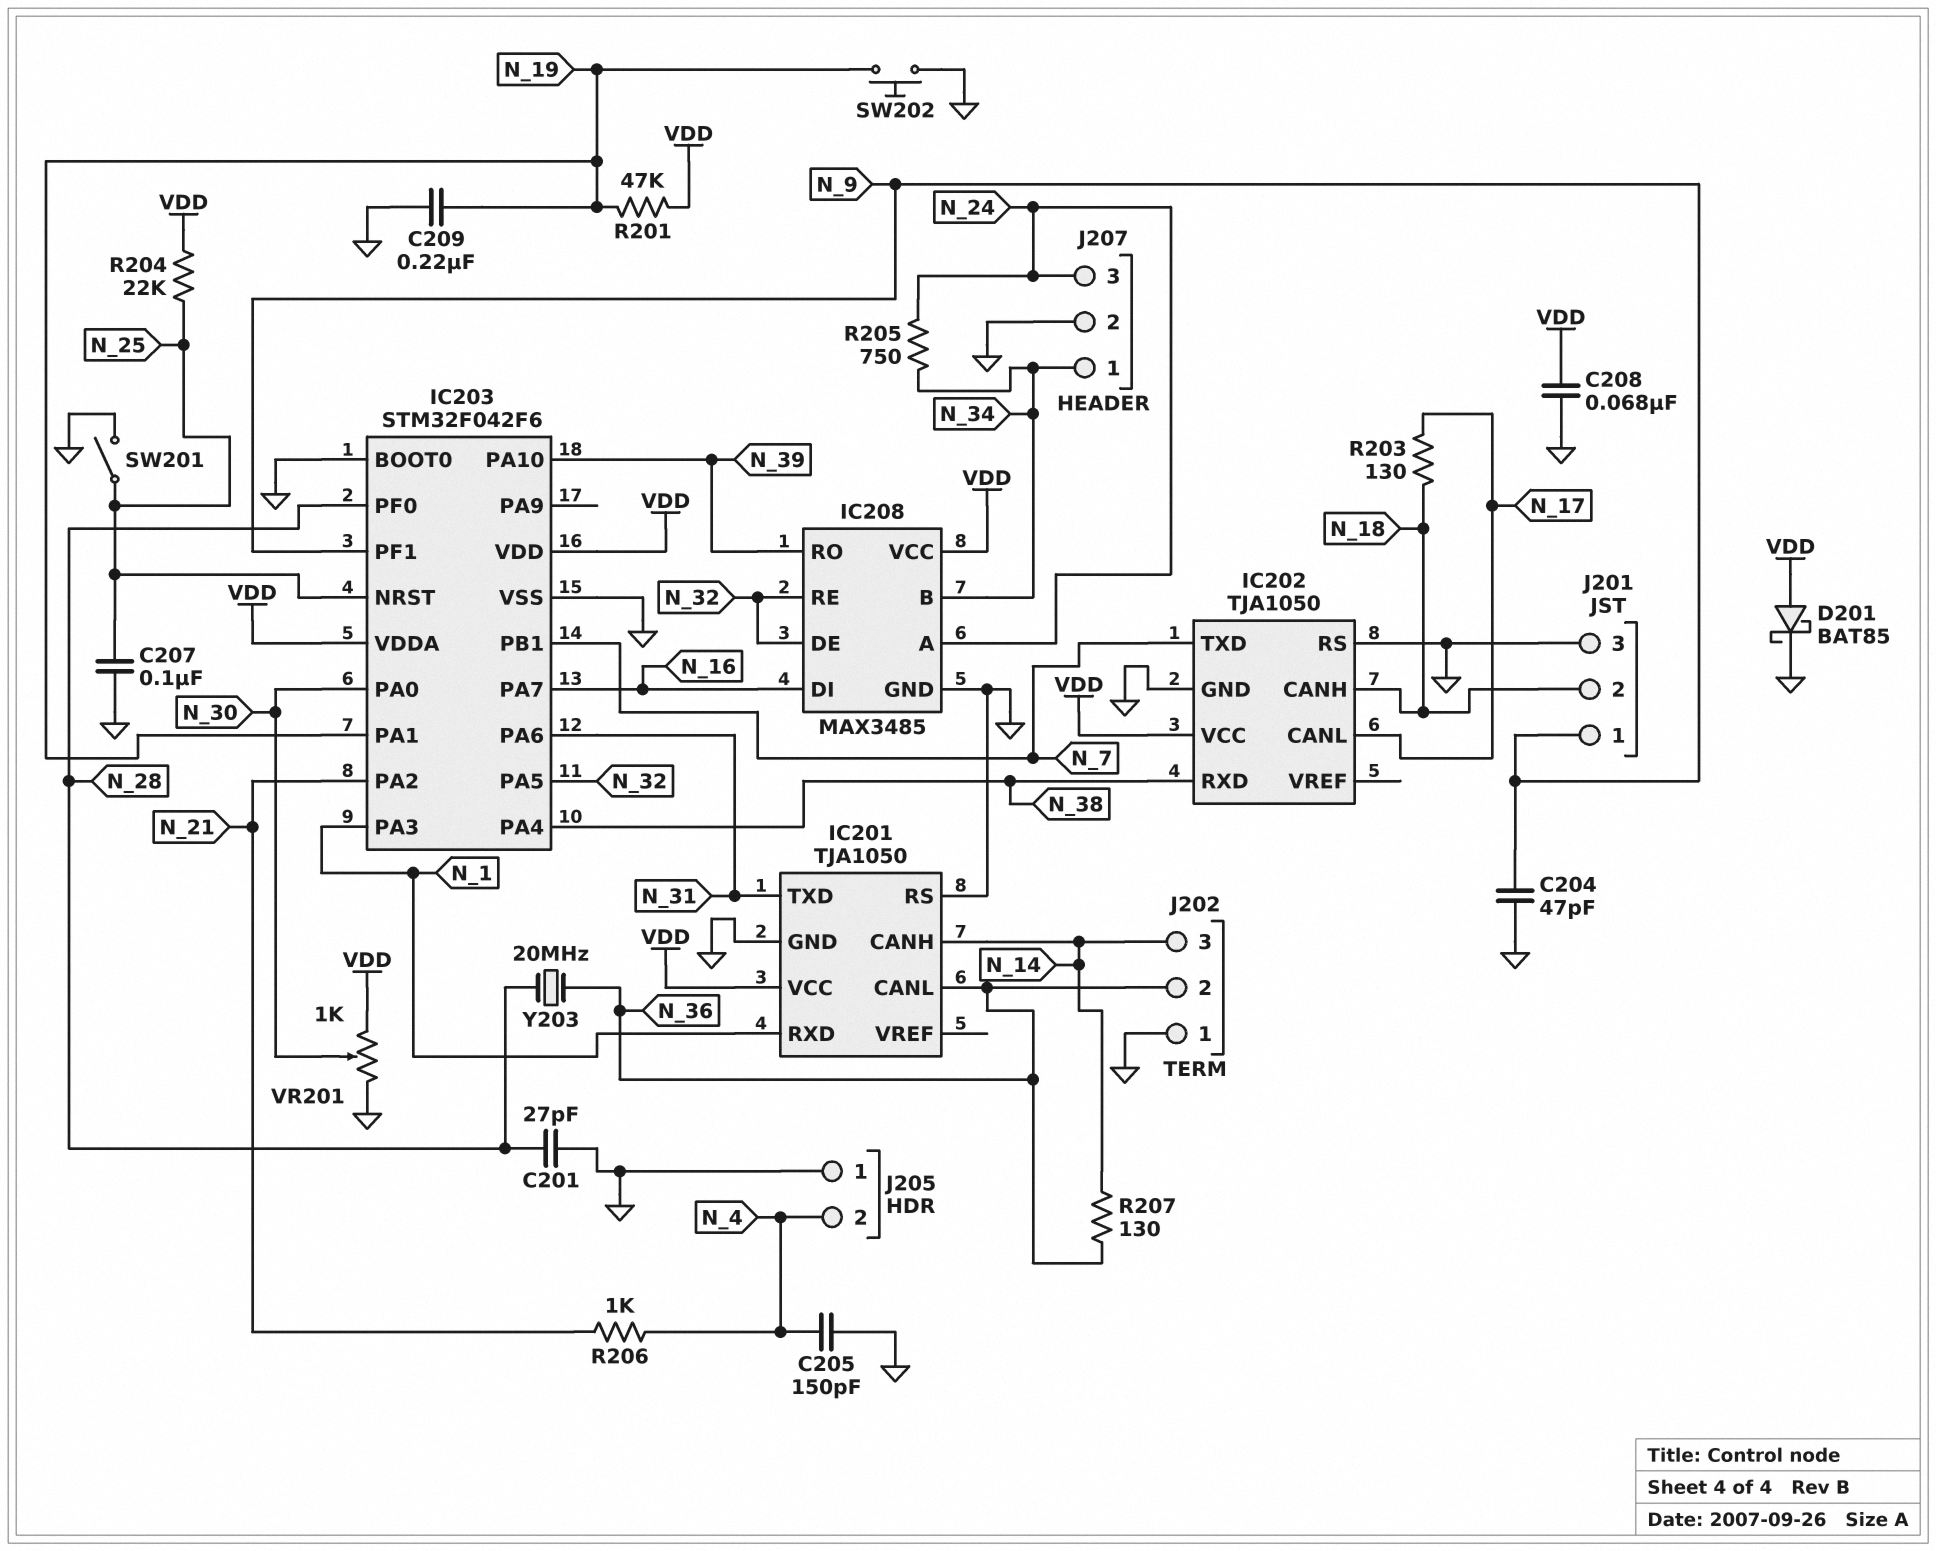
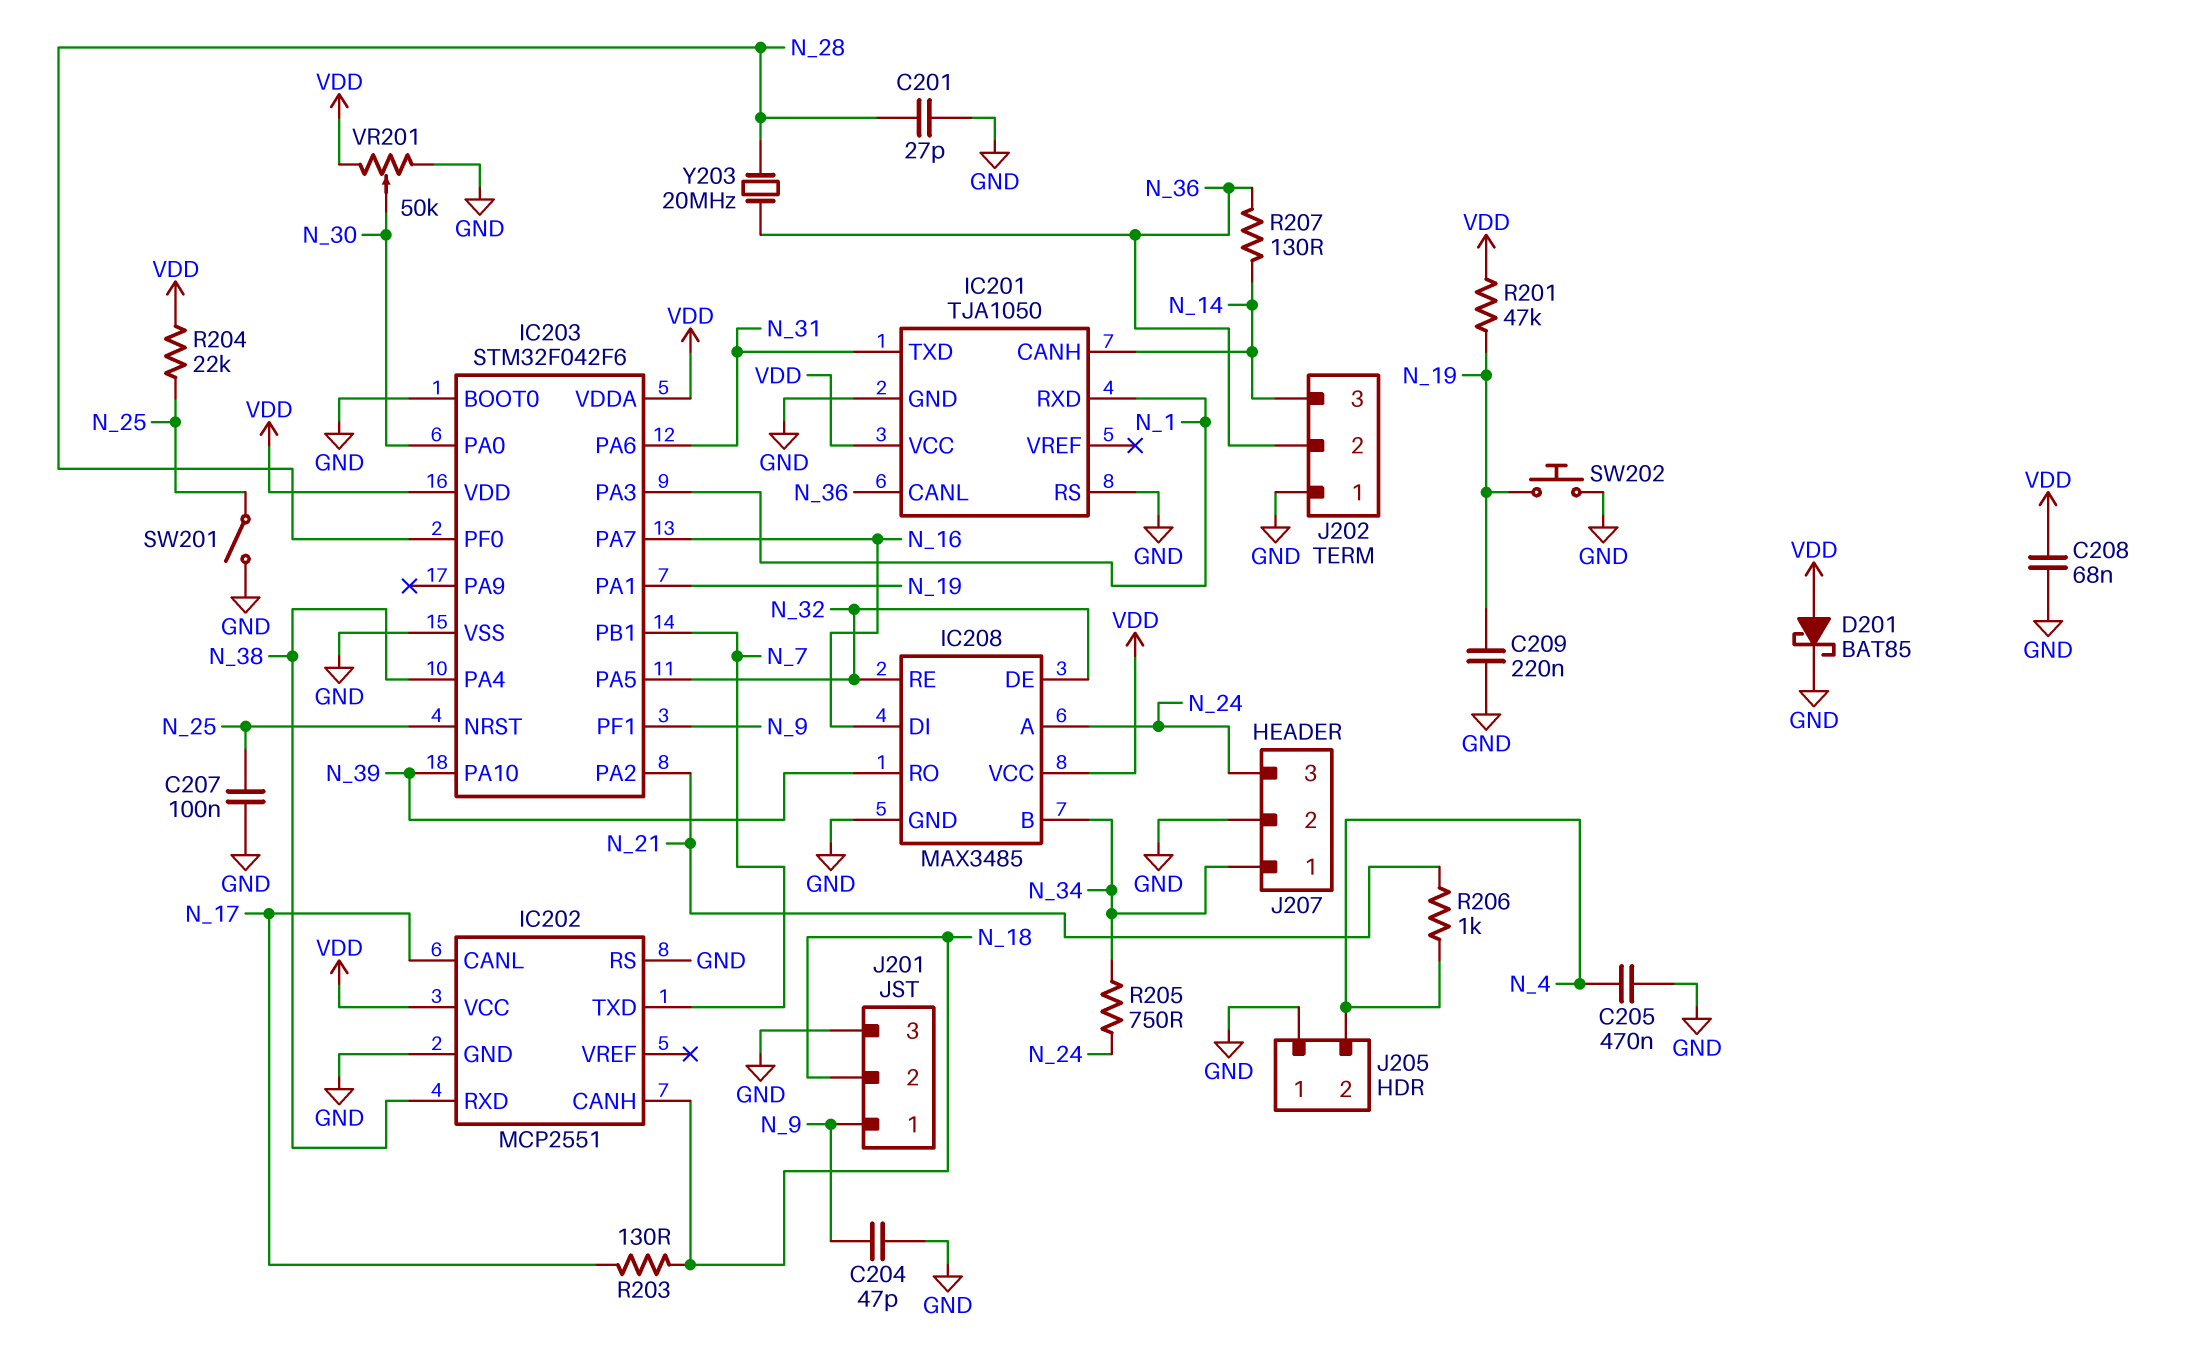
C205: 150pF (GND, N_4) -> 470nF (GND, N_4)
IC202: TJA1050 -> MCP2551
VR201: 1k (GND, VDD, wiper N_30) -> 50k (GND, VDD, wiper N_30)

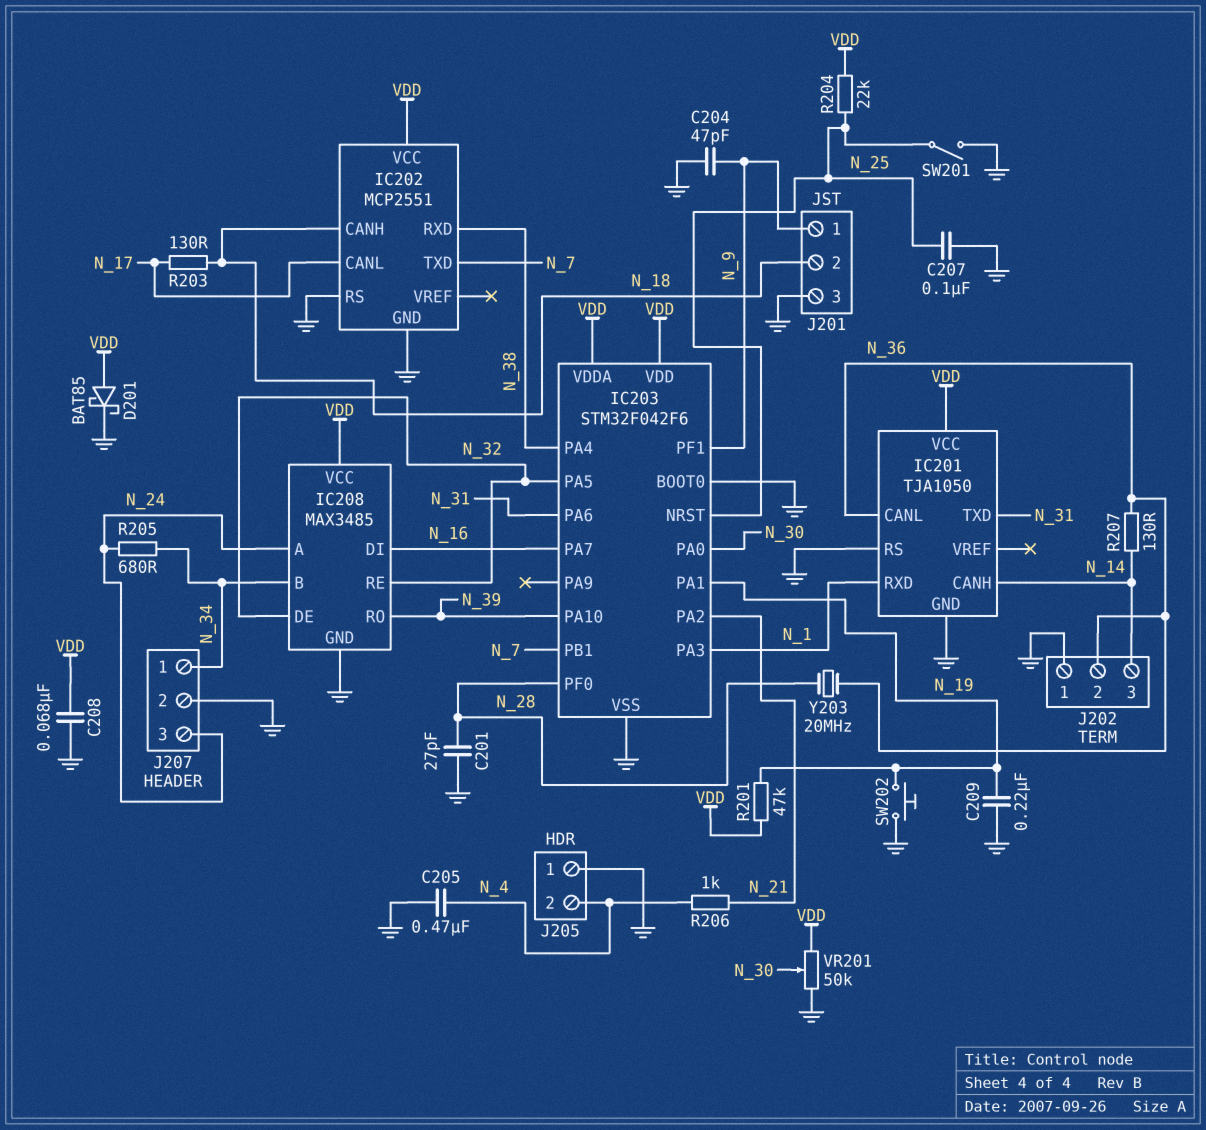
R205: 750 (N_24, N_34) -> 680 (N_24, N_34)

